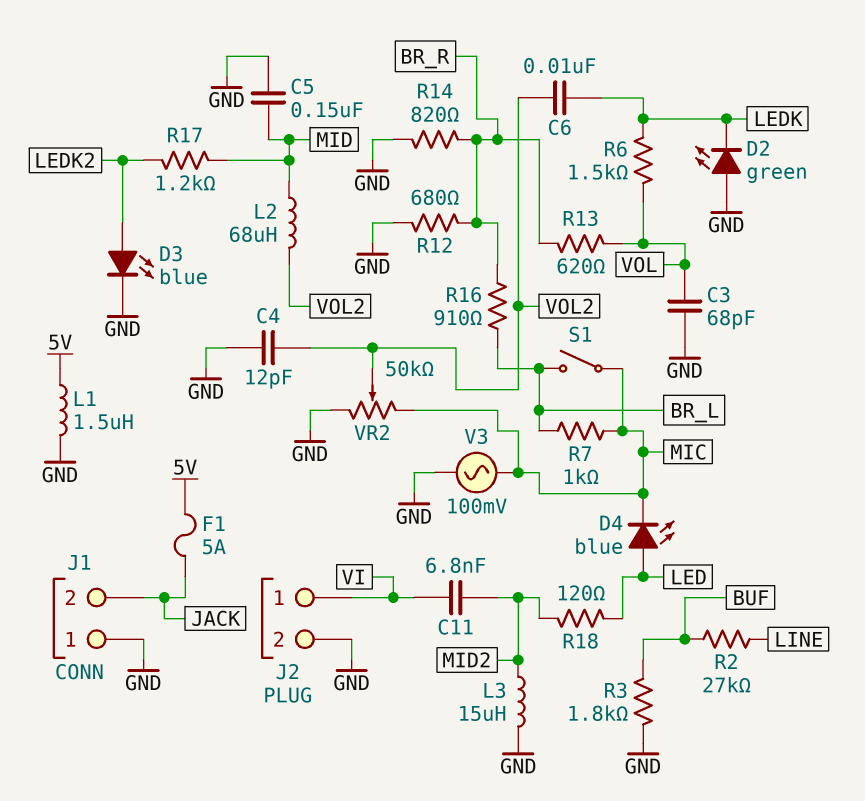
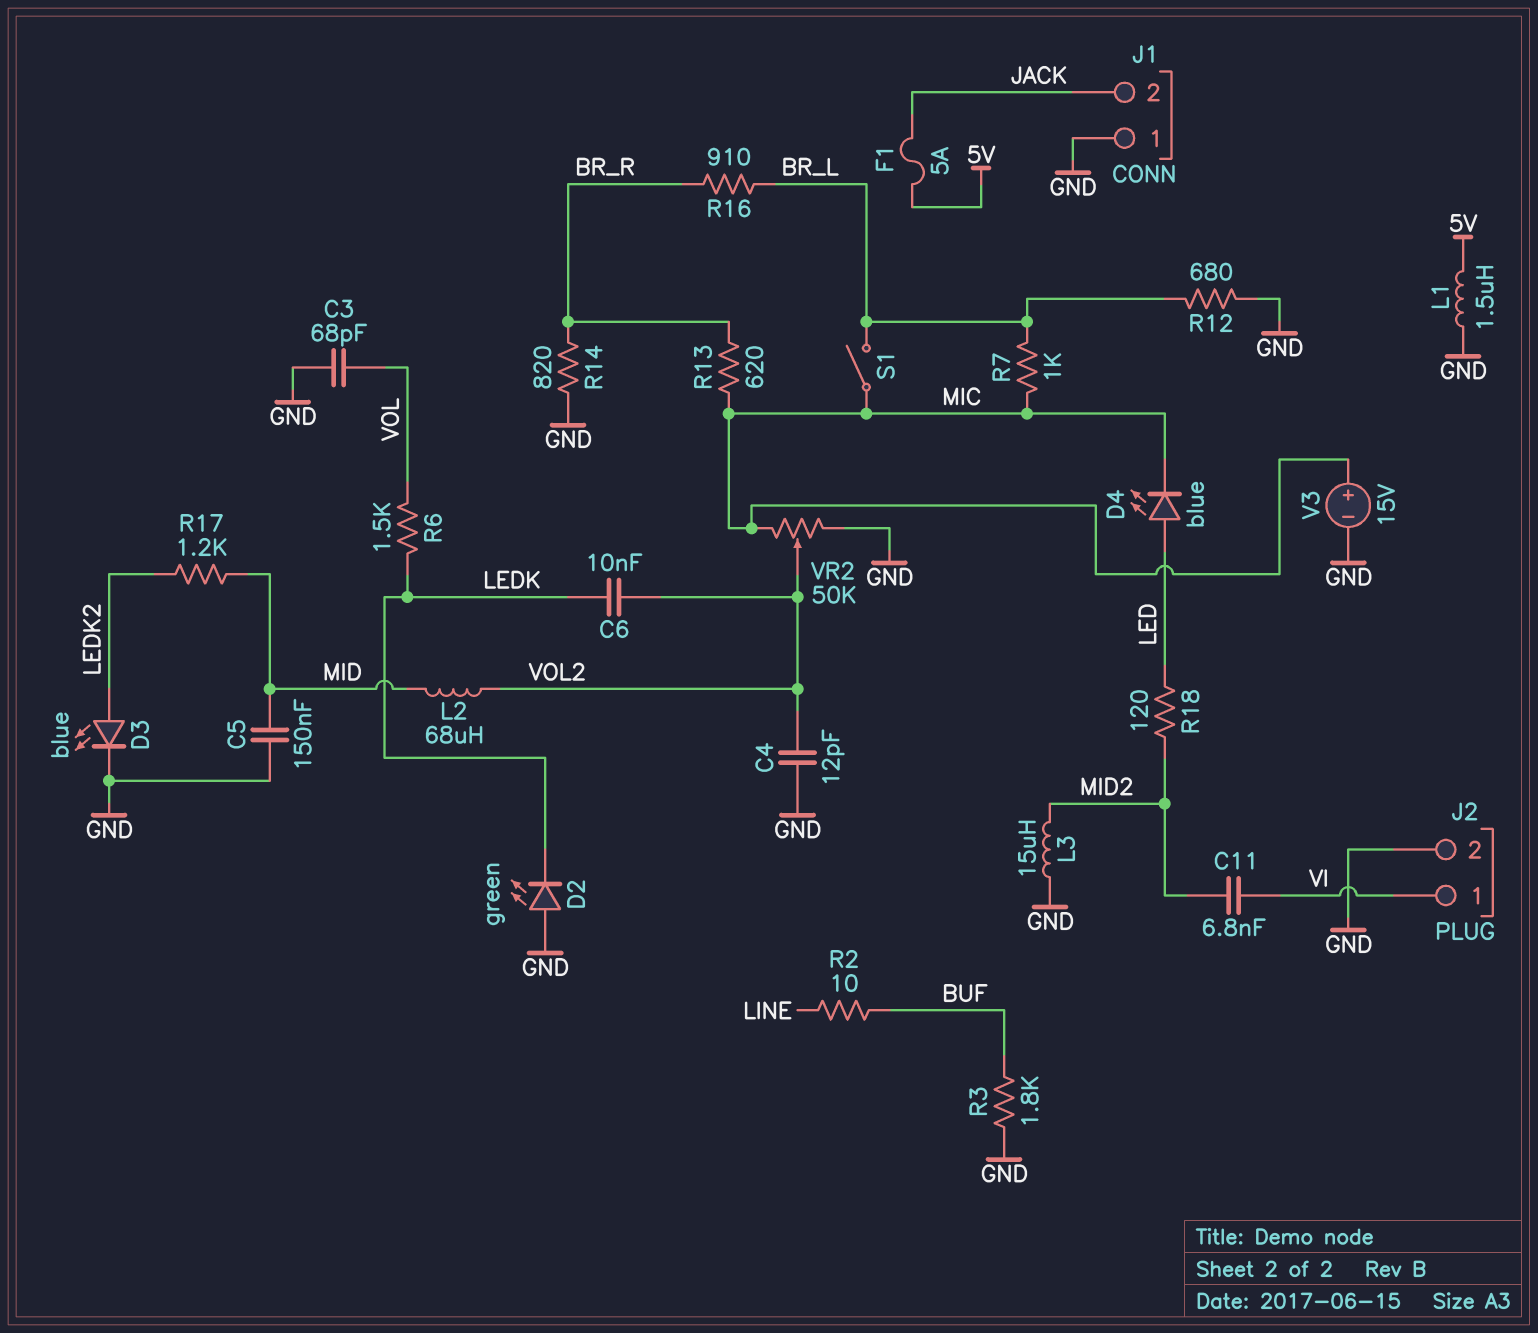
R2: 27k (BUF, LINE) -> 10 (BUF, LINE)
R12: 680 (BR_R, GND) -> 680 (BR_L, GND)
R13: 620 (BR_R, VOL) -> 620 (BR_R, MIC)
V3: AC 100mV (GND, MIC) -> 15V (plus MIC, minus GND)

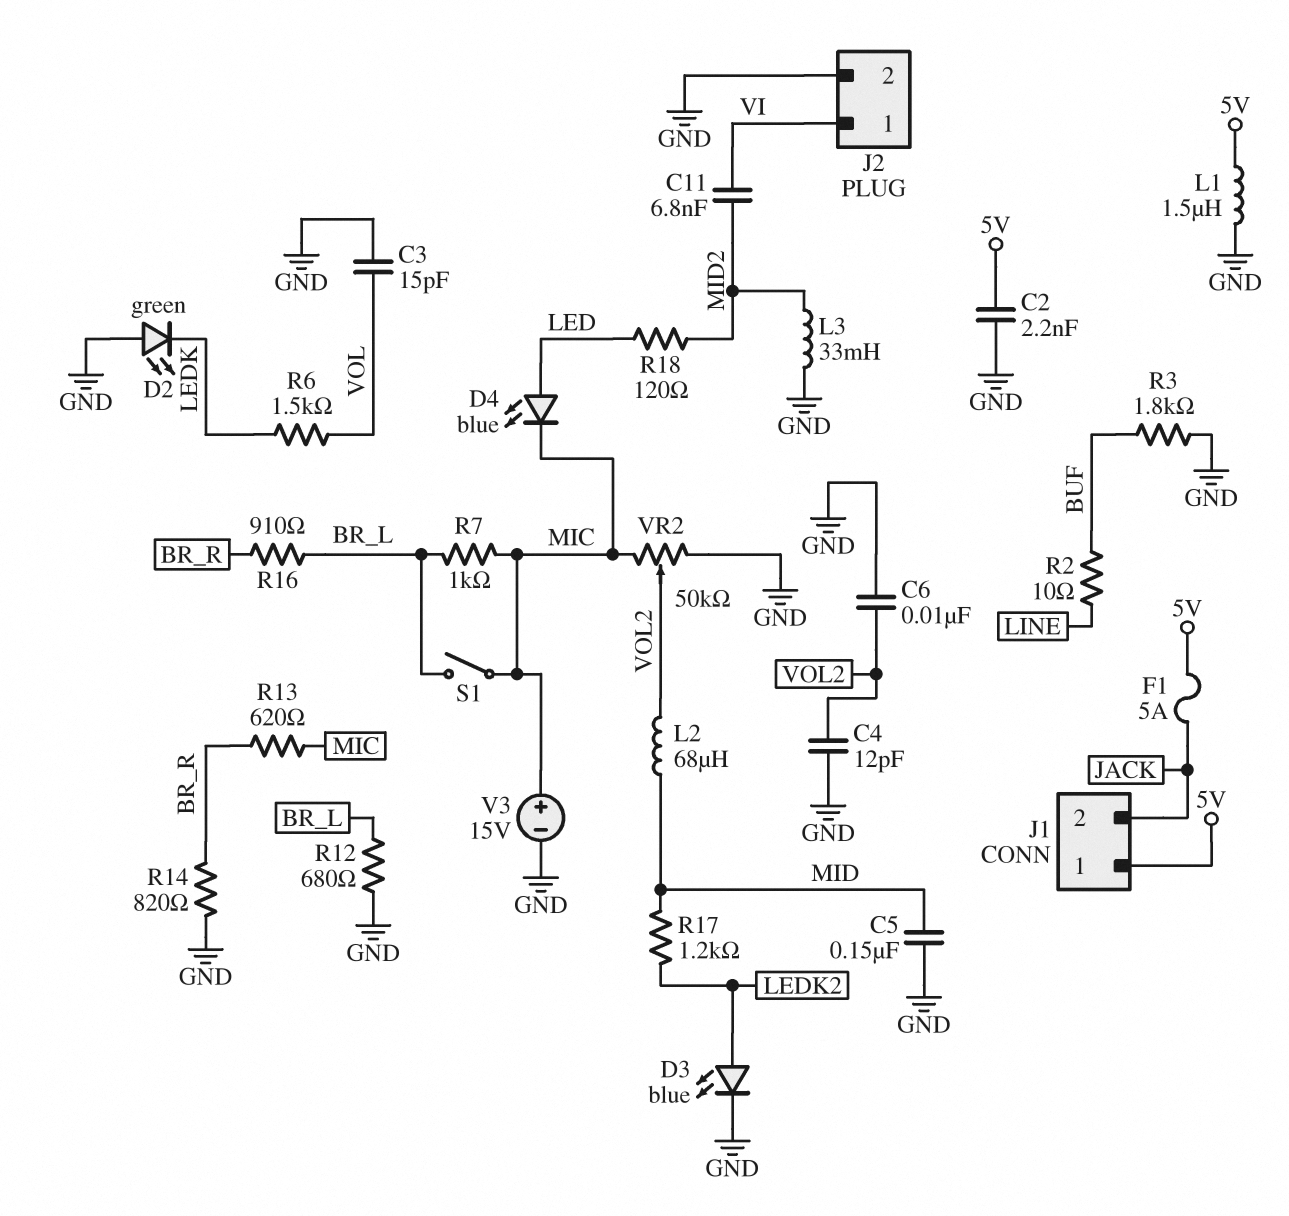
C2: none -> 2.2nF (5V, GND)
C3: 68pF (GND, VOL) -> 15pF (GND, VOL)
C6: 10nF (LEDK, VOL2) -> 10nF (GND, VOL2)
J1 pin 1: GND -> 5V
L3: 15uH (GND, MID2) -> 33mH (GND, MID2)

